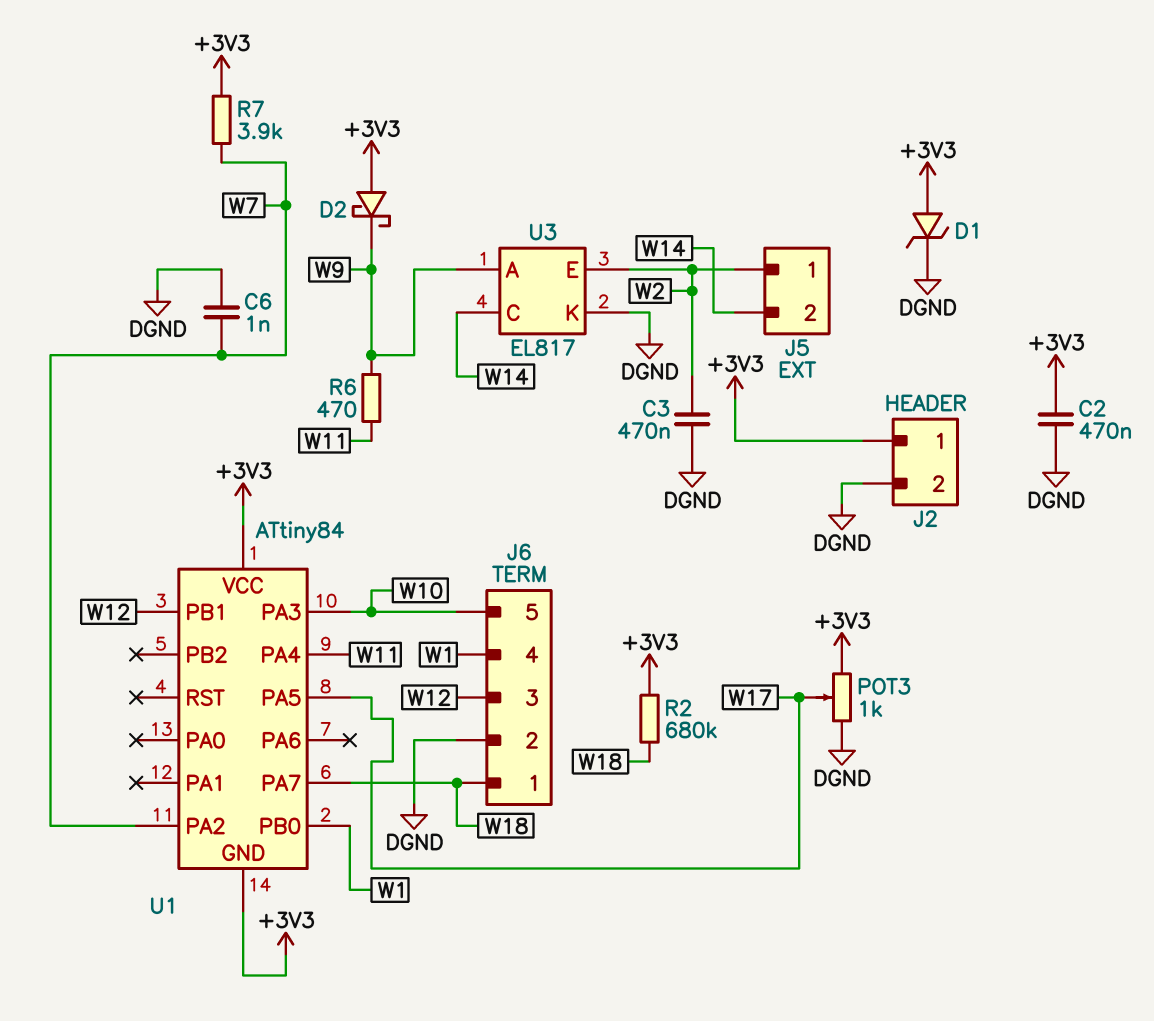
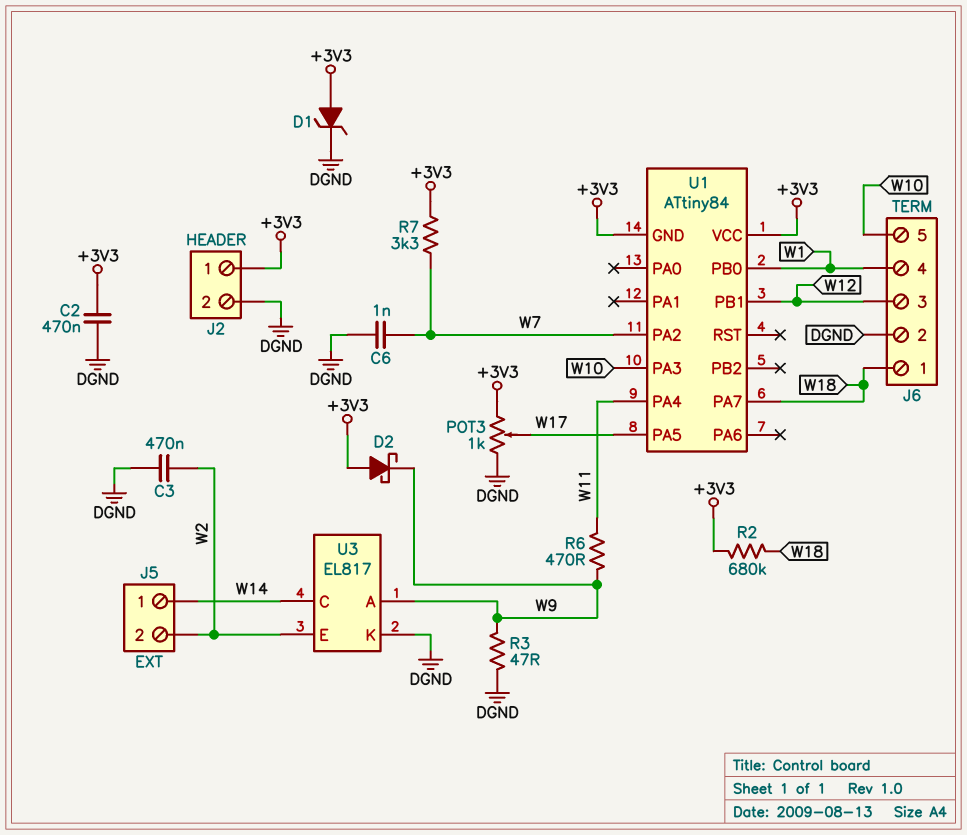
J5 pin 1: W2 -> W14
J5 pin 2: W14 -> W2
R3: none -> 47 (DGND, W9)
R7: 3.9k (+3V3, W7) -> 3.3k (+3V3, W7)

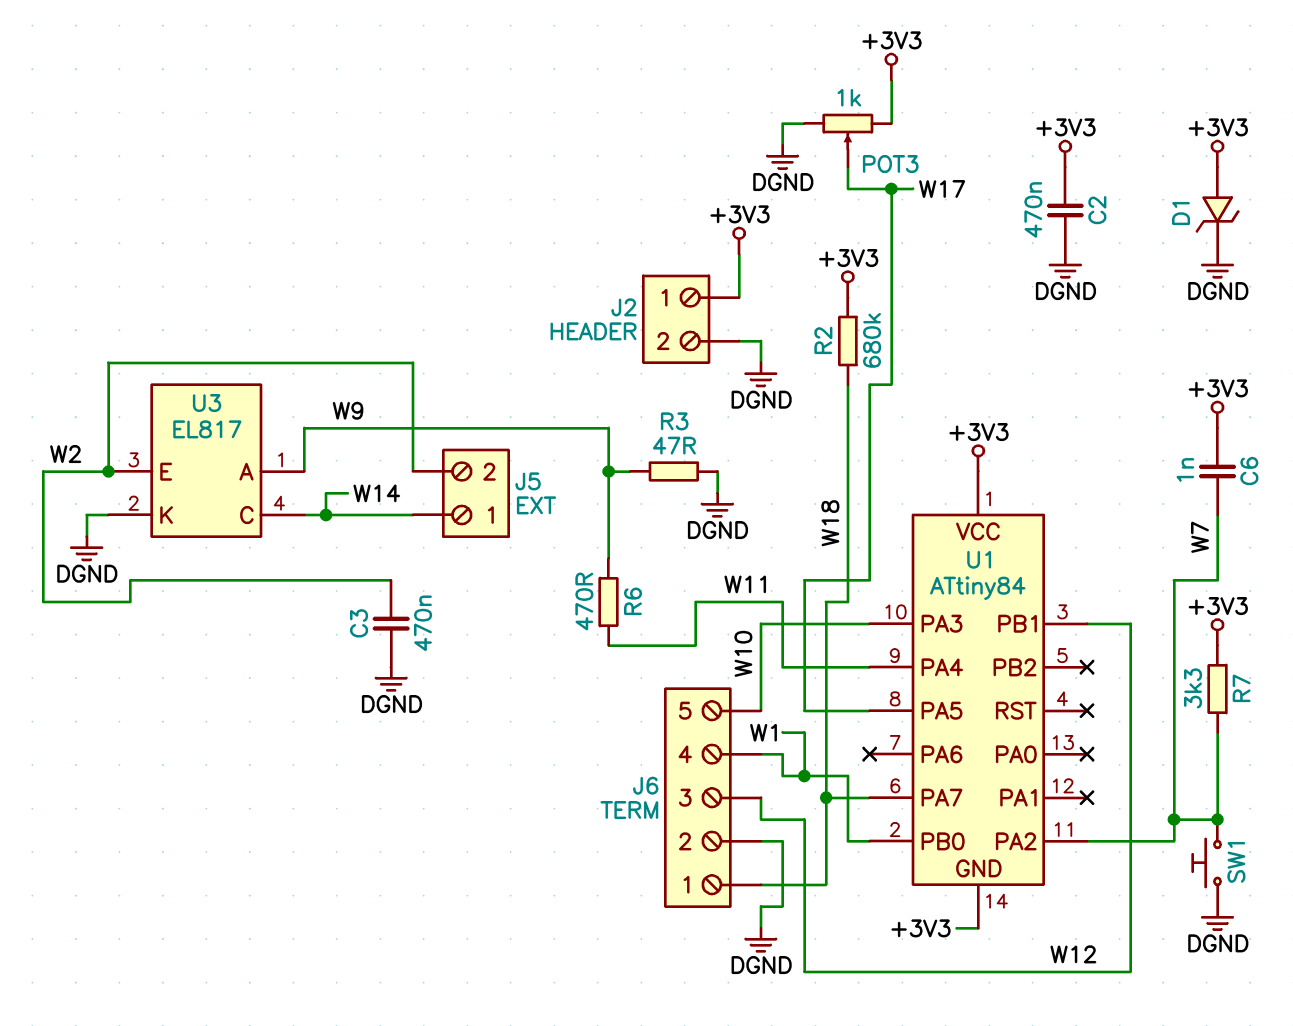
C6: 1nF (DGND, W7) -> 1nF (+3V3, W7)
D2: schottky (A +3V3, K W9) -> none
SW1: none -> button (DGND, W7)

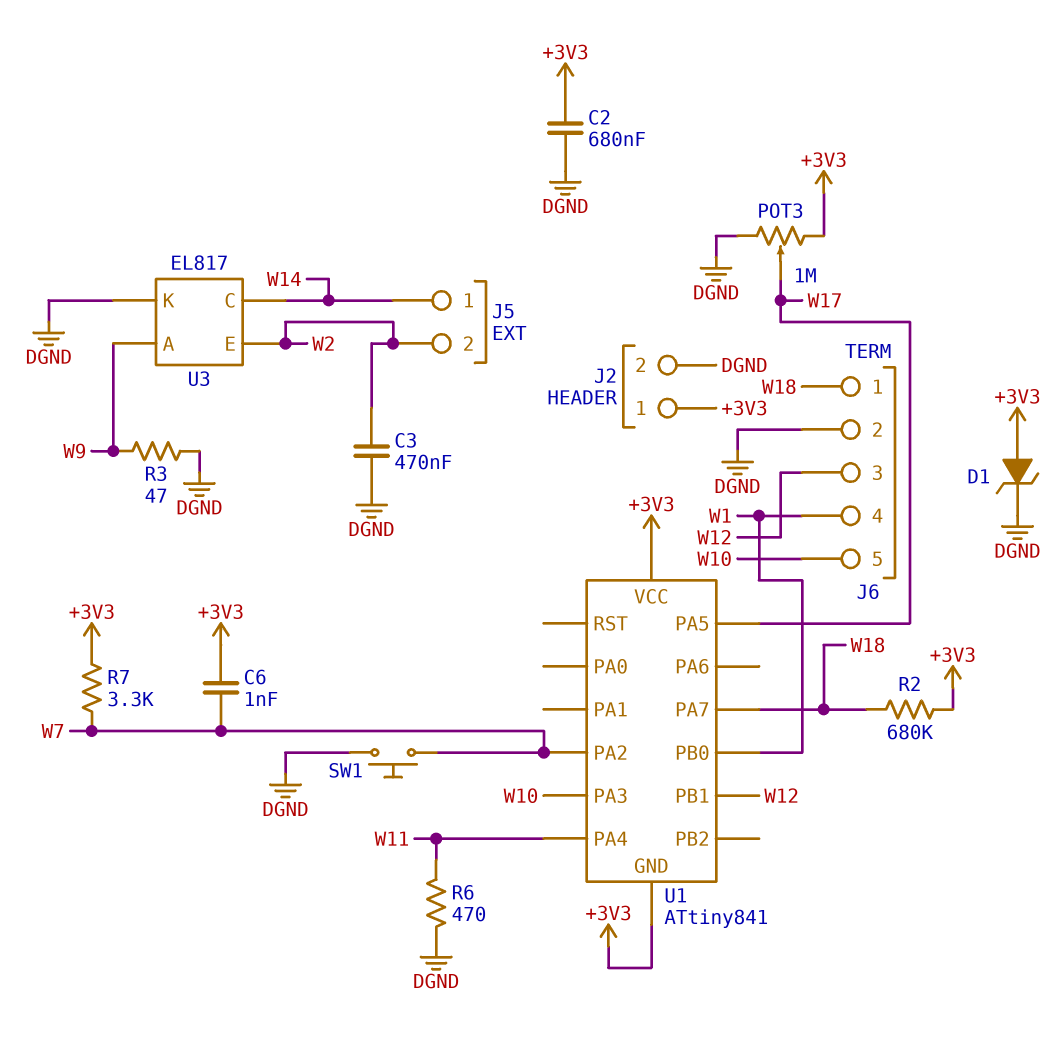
C2: 470nF (+3V3, DGND) -> 680nF (+3V3, DGND)
POT3: 1k (+3V3, DGND, wiper W17) -> 1M (+3V3, DGND, wiper W17)
R6: 470 (W9, W11) -> 470 (DGND, W11)
U1: ATtiny84 -> ATtiny841

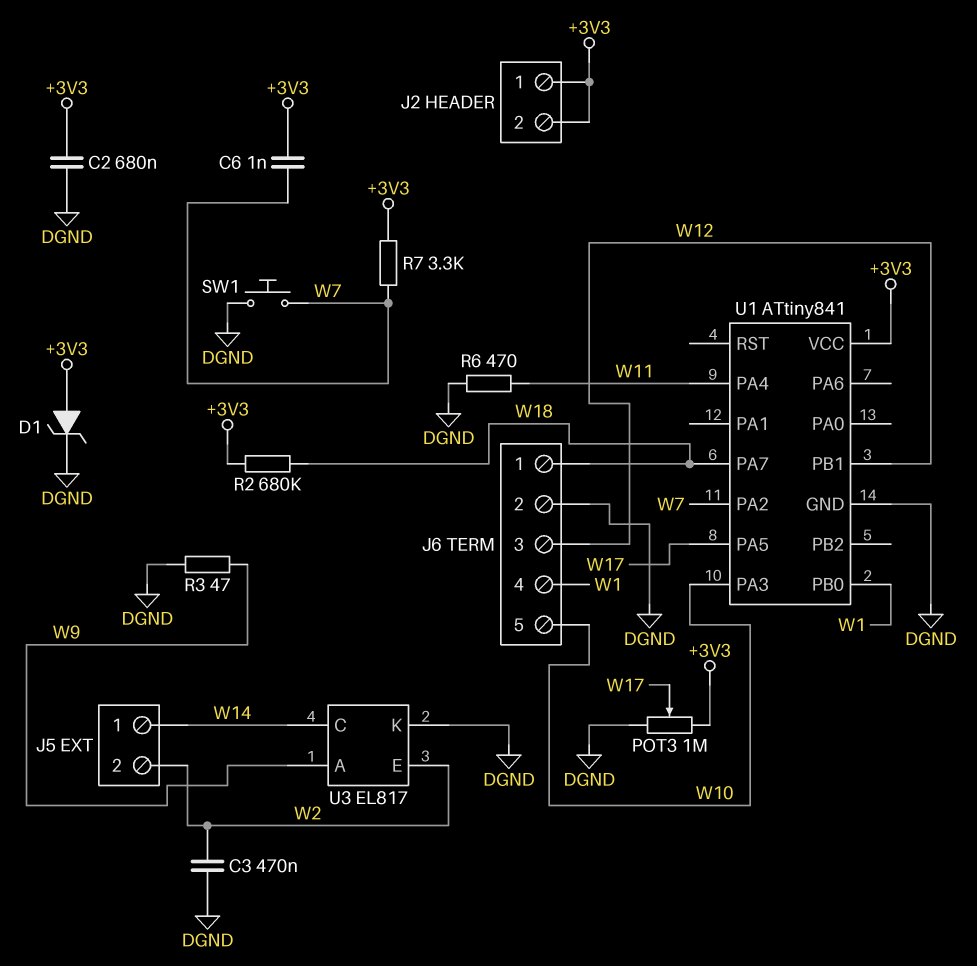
J2 pin 2: DGND -> +3V3
U1 pin GND: +3V3 -> DGND

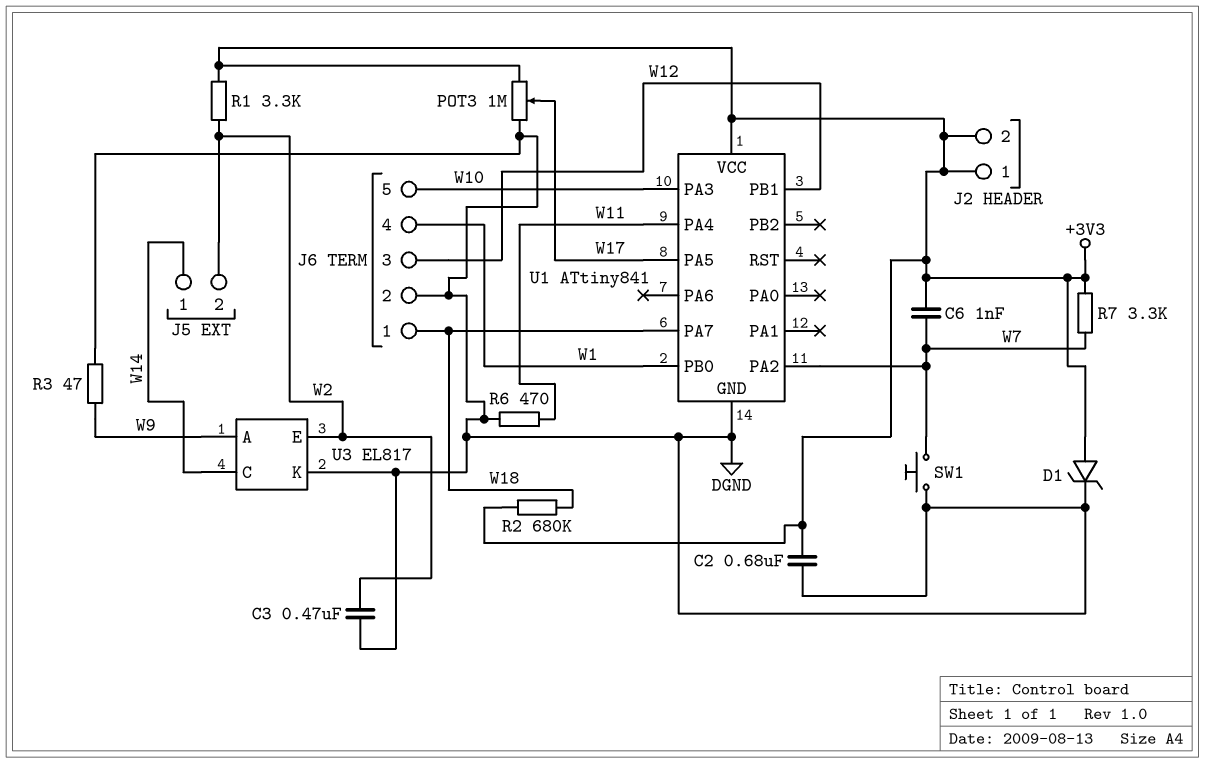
R1: none -> 3.3k (+3V3, W2)

